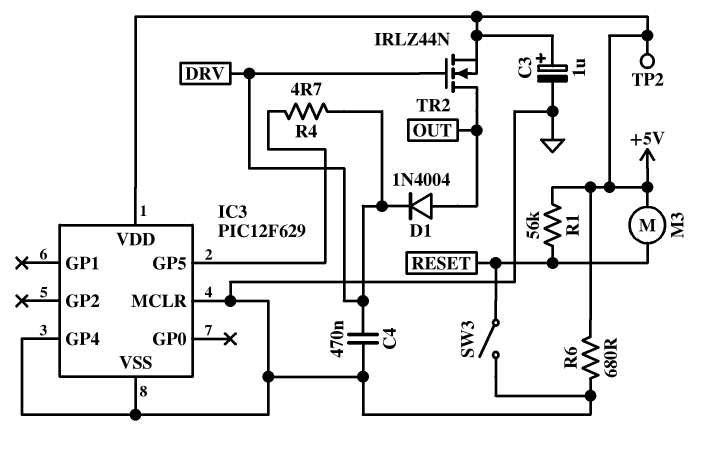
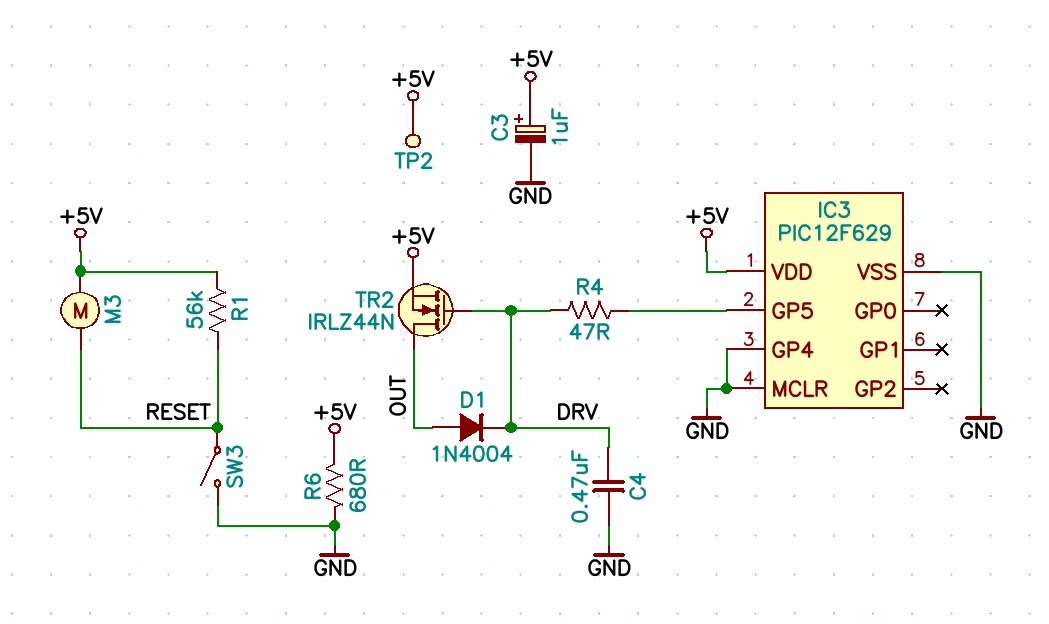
R4: 4.7 (DRV, IC3/GP5) -> 47 (DRV, IC3/GP5)

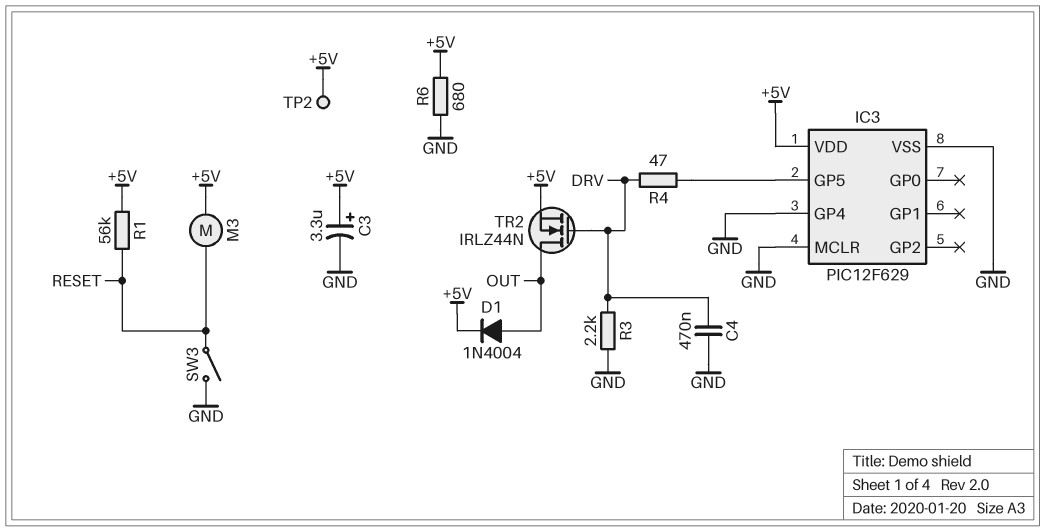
C3: 1uF (plus +5V, minus GND) -> 3.3uF (plus +5V, minus GND)
D1: diode 1N4004 (A OUT, K DRV) -> diode 1N4004 (A OUT, K +5V)
R3: none -> 2.2k (DRV, GND)

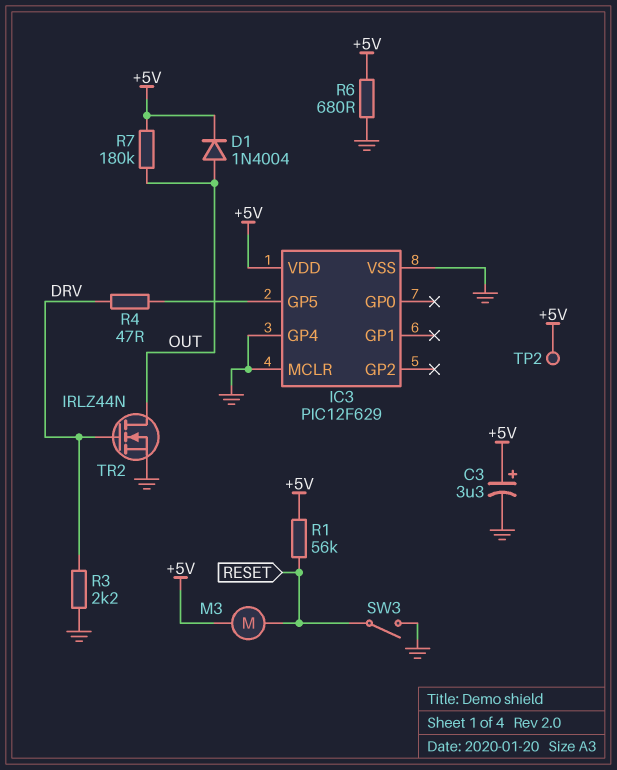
C4: 470nF (DRV, GND) -> none
R7: none -> 180k (+5V, OUT)
TR2: NMOS IRLZ44N (G DRV, D OUT, S +5V) -> NMOS IRLZ44N (G DRV, D OUT, S GND)

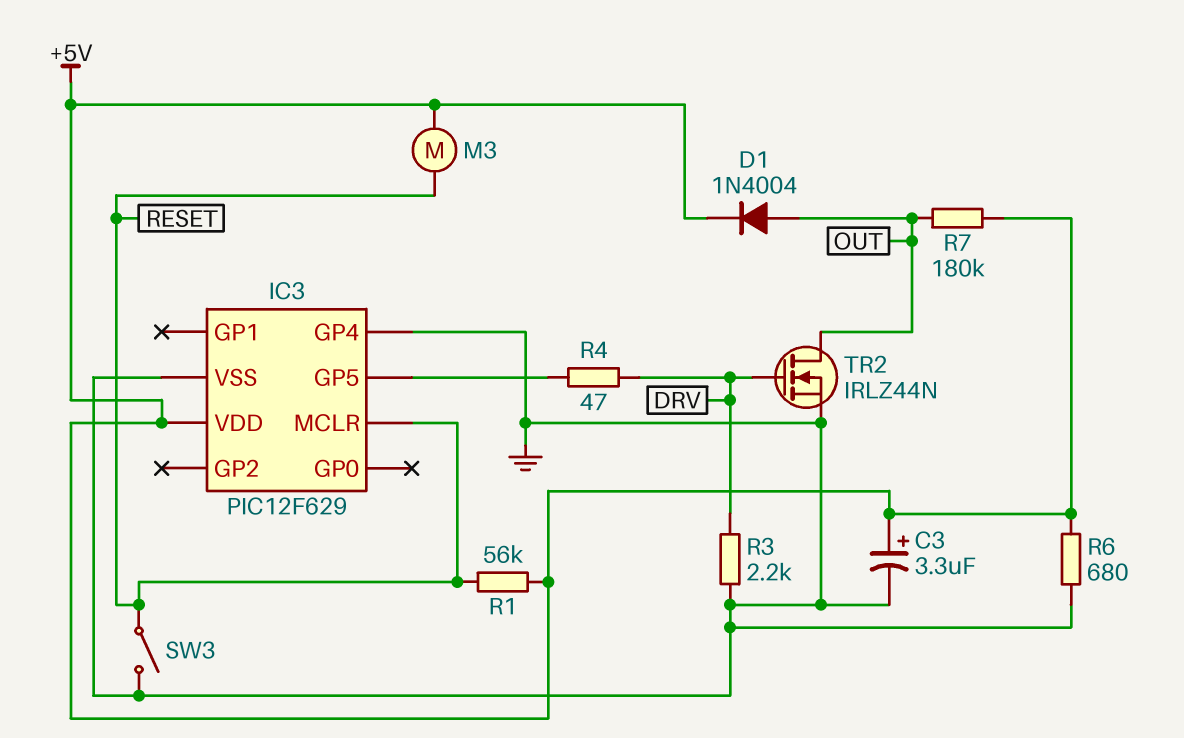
IC3 pin MCLR: GND -> RESET
TP2: test point (+5V) -> none

